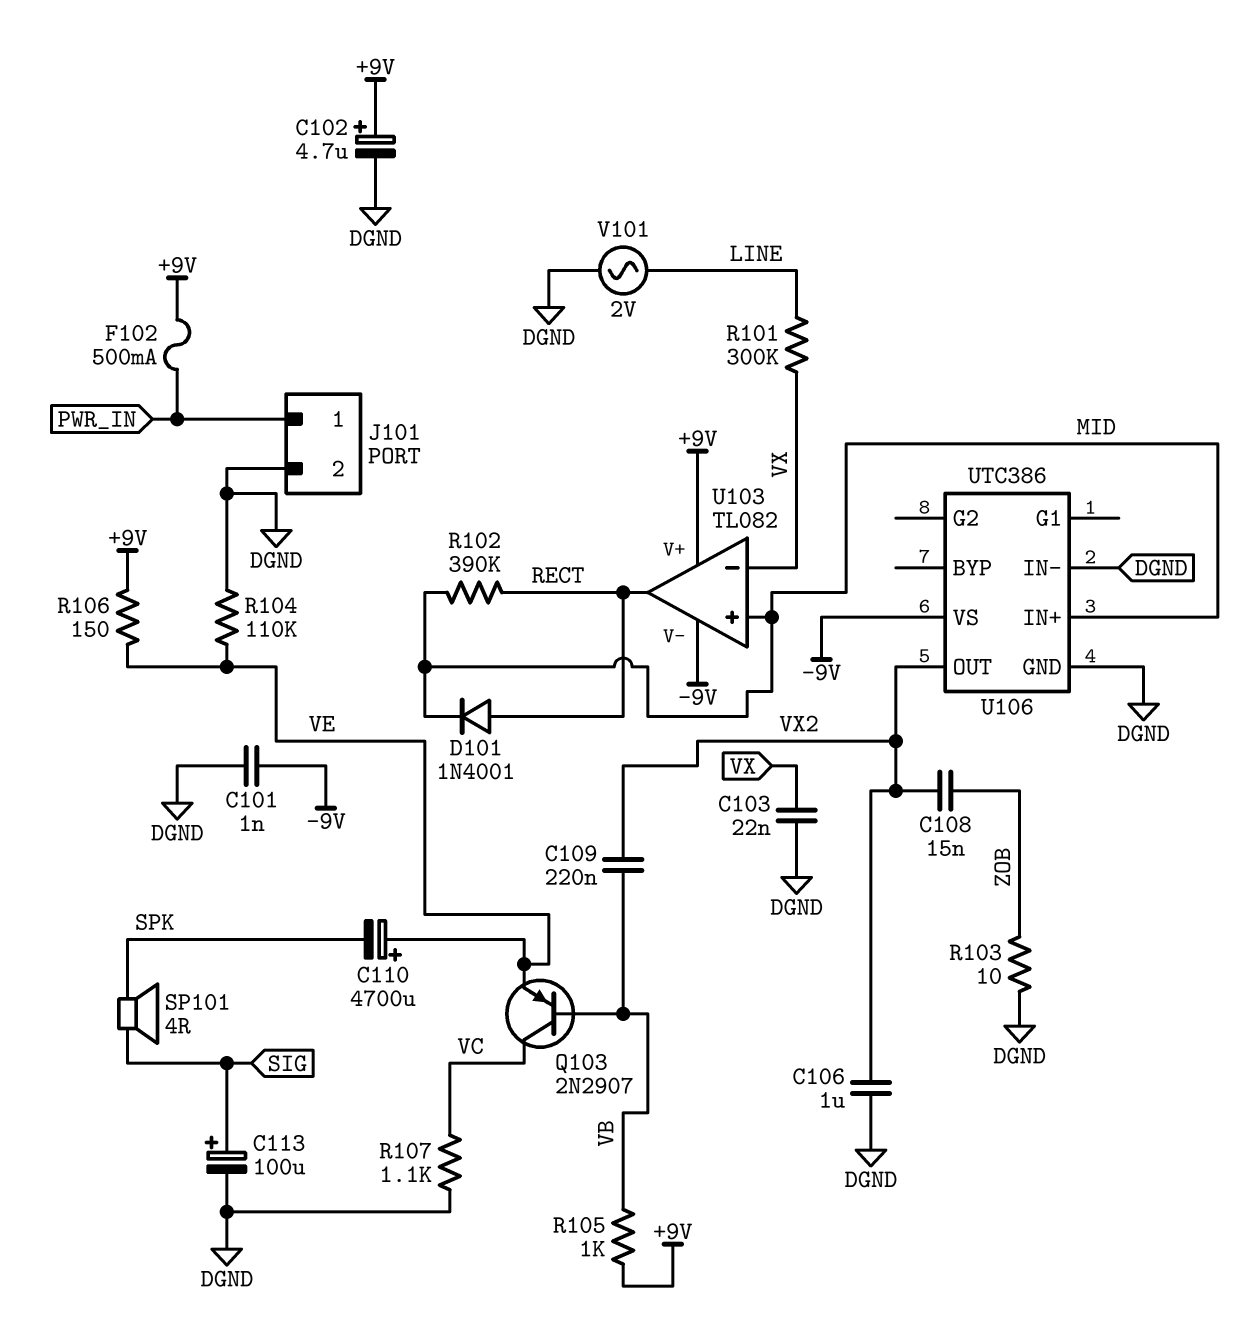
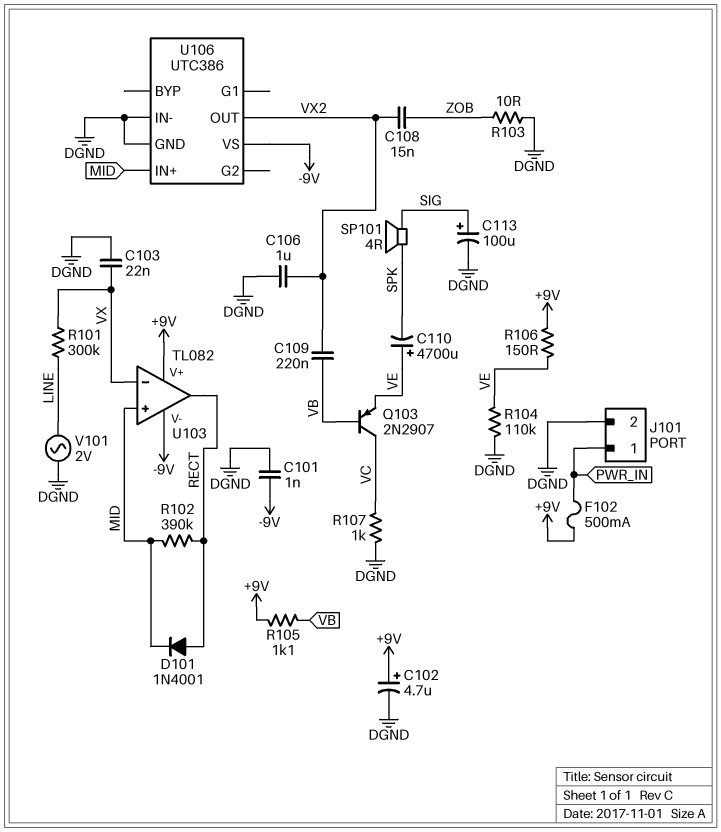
R105: 1k (+9V, VB) -> 1.1k (+9V, VB)
R107: 1.1k (DGND, VC) -> 1k (DGND, VC)

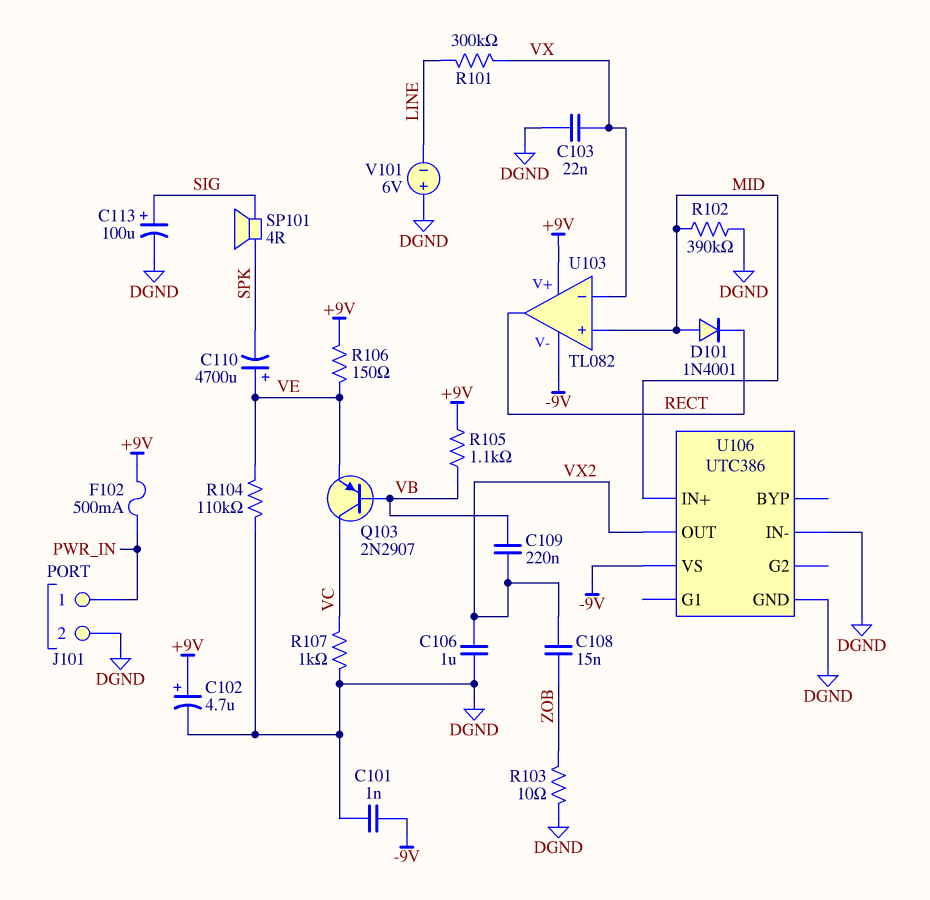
D101: diode 1N4001 (A RECT, K MID) -> diode 1N4001 (A MID, K RECT)
R102: 390k (MID, RECT) -> 390k (DGND, MID)
V101: AC 2V (DGND, LINE) -> 6V (plus DGND, minus LINE)

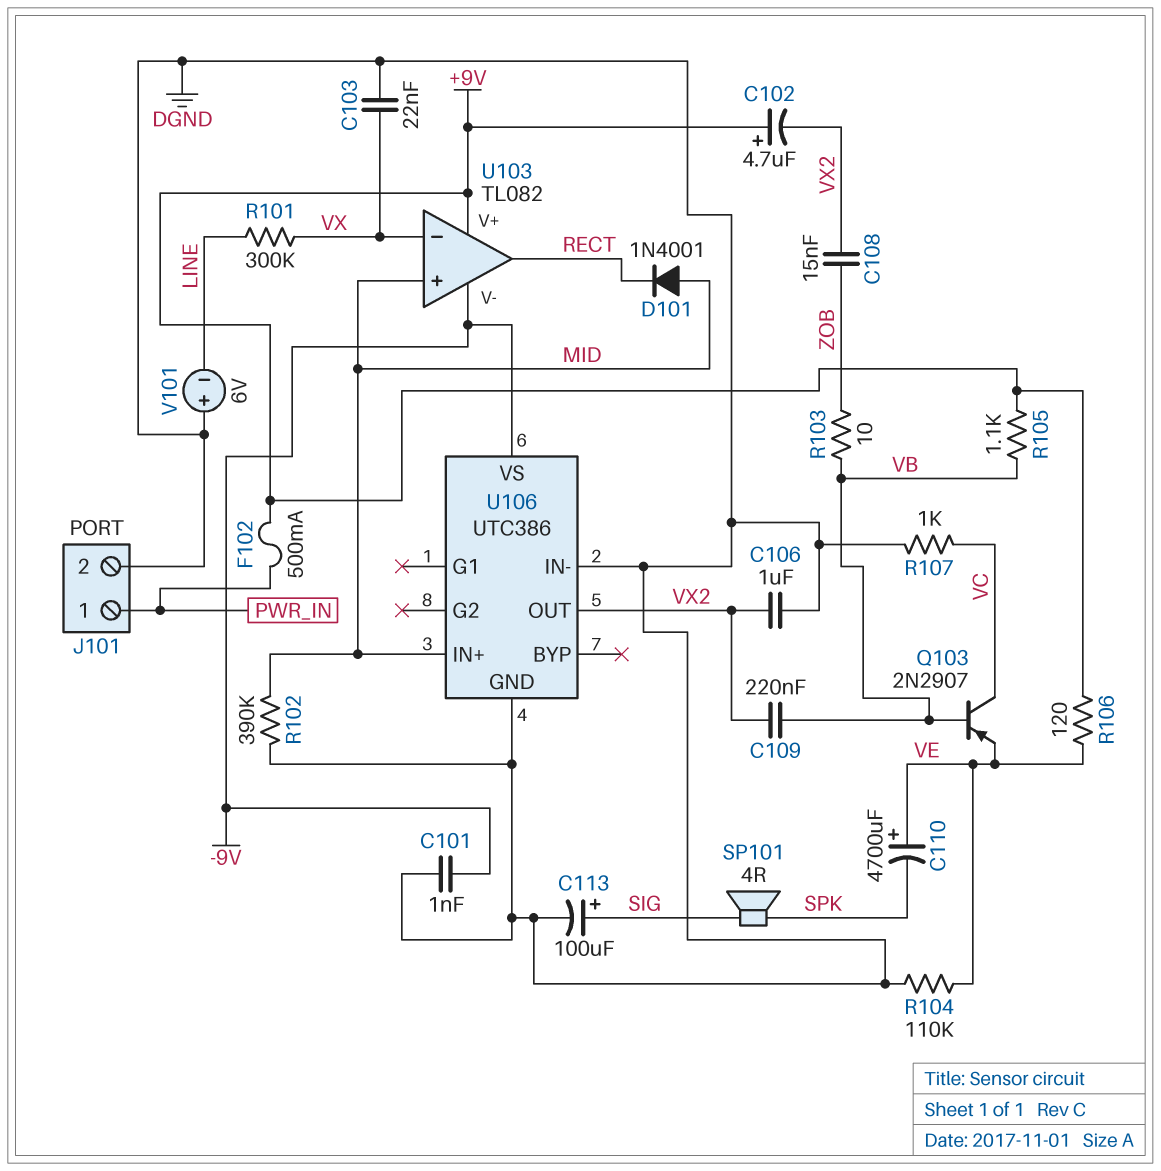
C102: 4.7uF (plus +9V, minus DGND) -> 4.7uF (plus +9V, minus VX2)
R103: 10 (DGND, ZOB) -> 10 (VB, ZOB)
R106: 150 (+9V, VE) -> 120 (+9V, VE)

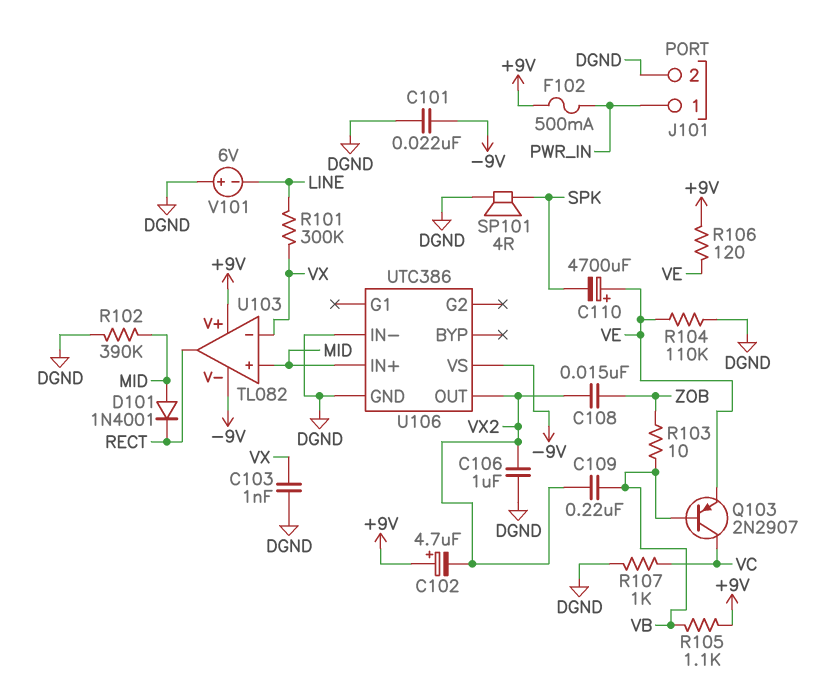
C101: 1nF (-9V, DGND) -> 22nF (-9V, DGND)
C103: 22nF (DGND, VX) -> 1nF (DGND, VX)
C113: 100uF (plus SIG, minus DGND) -> none
SP101: speaker 4R (SIG, SPK) -> speaker 4R (DGND, SPK)

